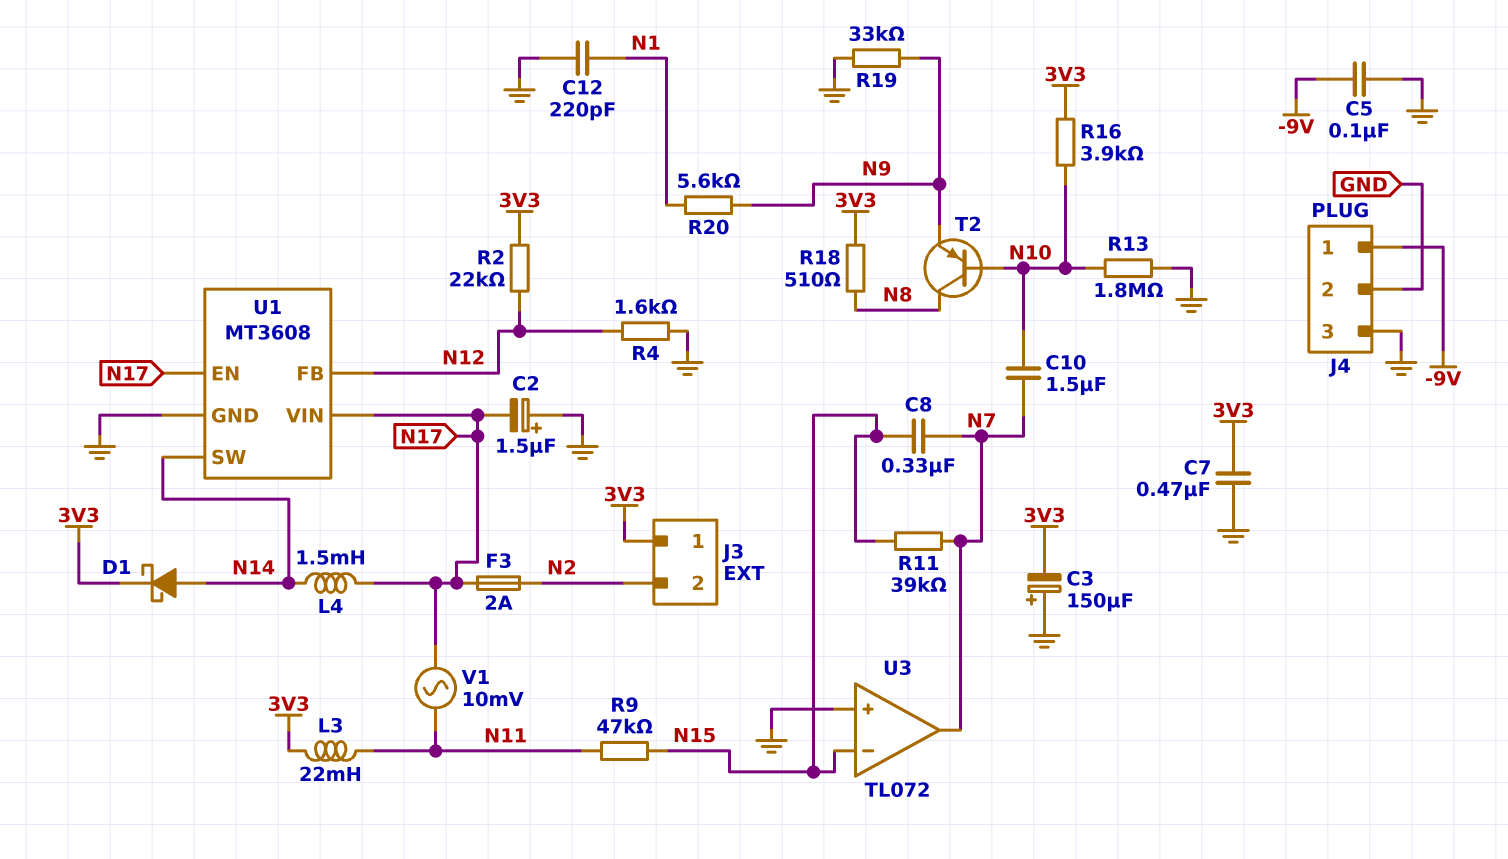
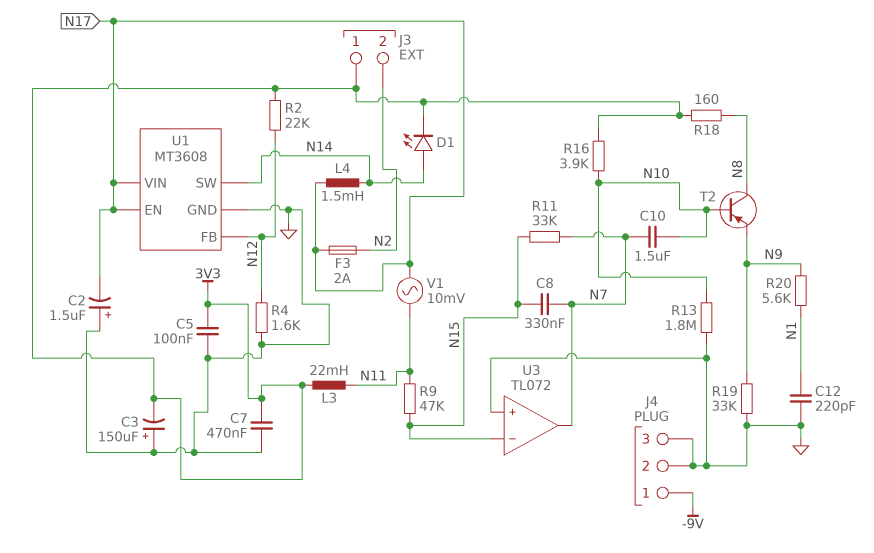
C5: 100nF (-9V, GND) -> 100nF (3V3, GND)
D1: schottky (A N14, K 3V3) -> LED (A N14, K 3V3)
R11: 39k (N7, N15) -> 33k (N7, N15)
R18: 510 (3V3, N8) -> 160 (3V3, N8)

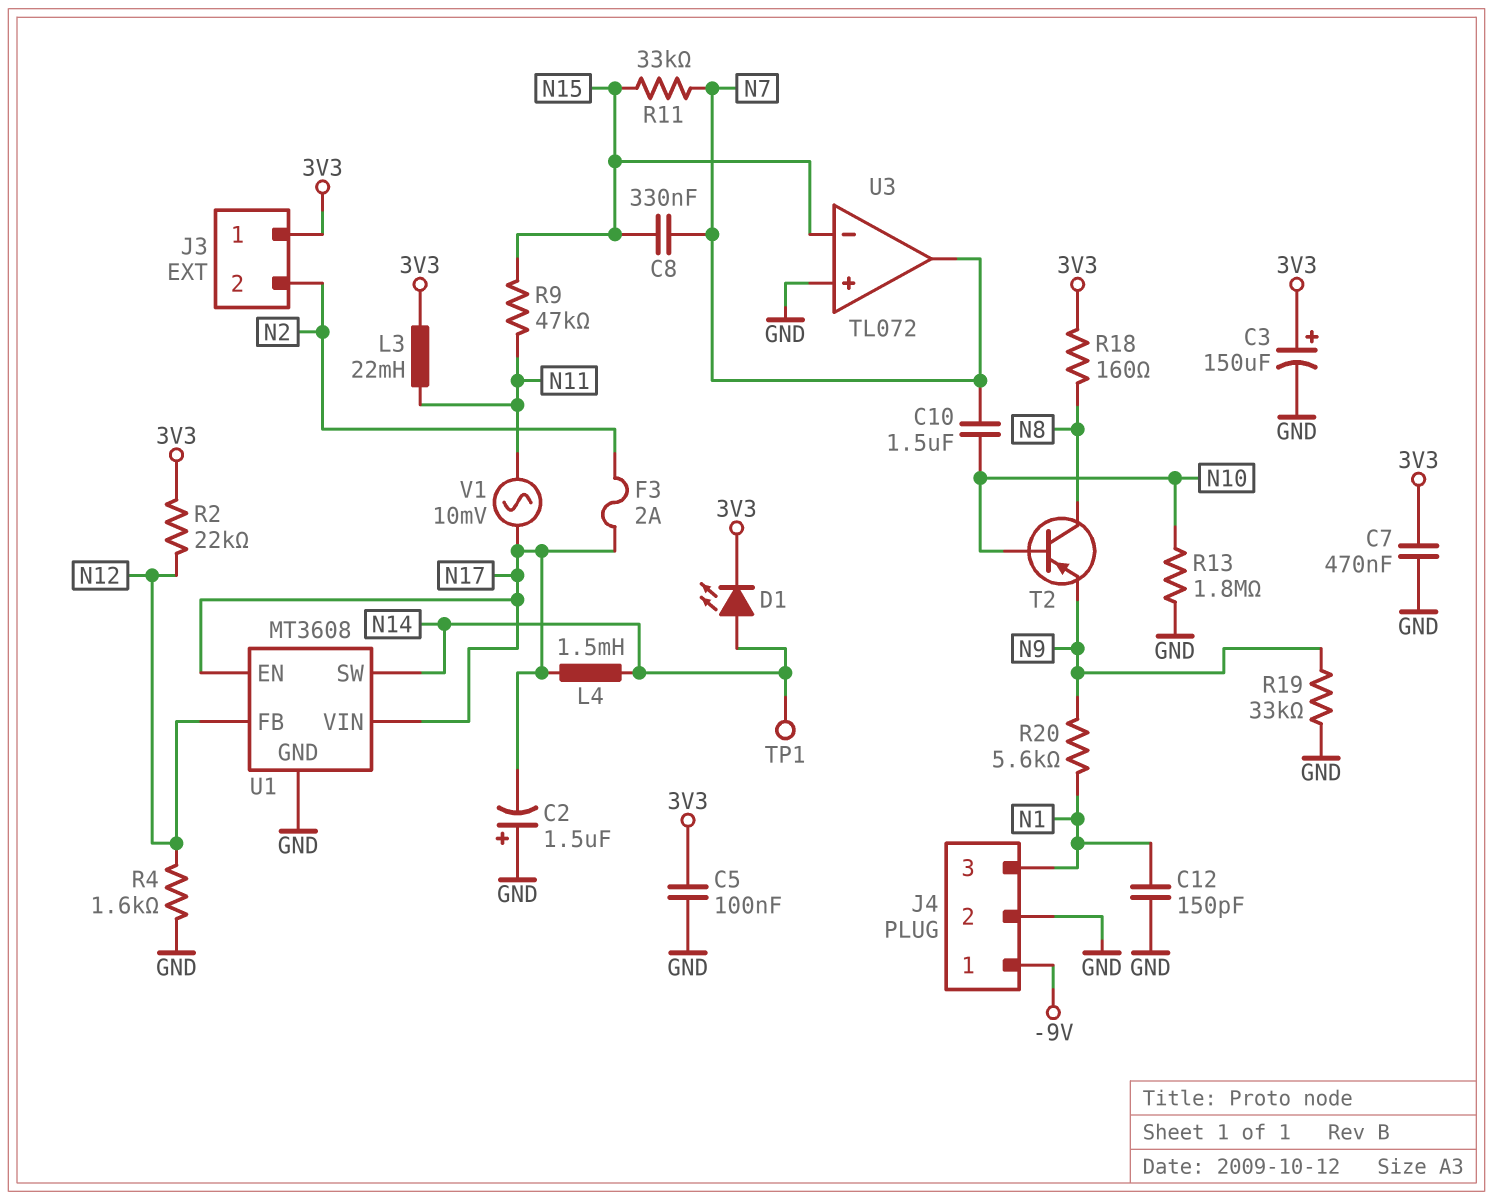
C3: 150uF (plus GND, minus 3V3) -> 150uF (plus 3V3, minus GND)
C12: 220pF (GND, N1) -> 150pF (GND, N1)
J4 pin 3: GND -> N1
R16: 3.9k (3V3, N10) -> none
TP1: none -> test point (N14)

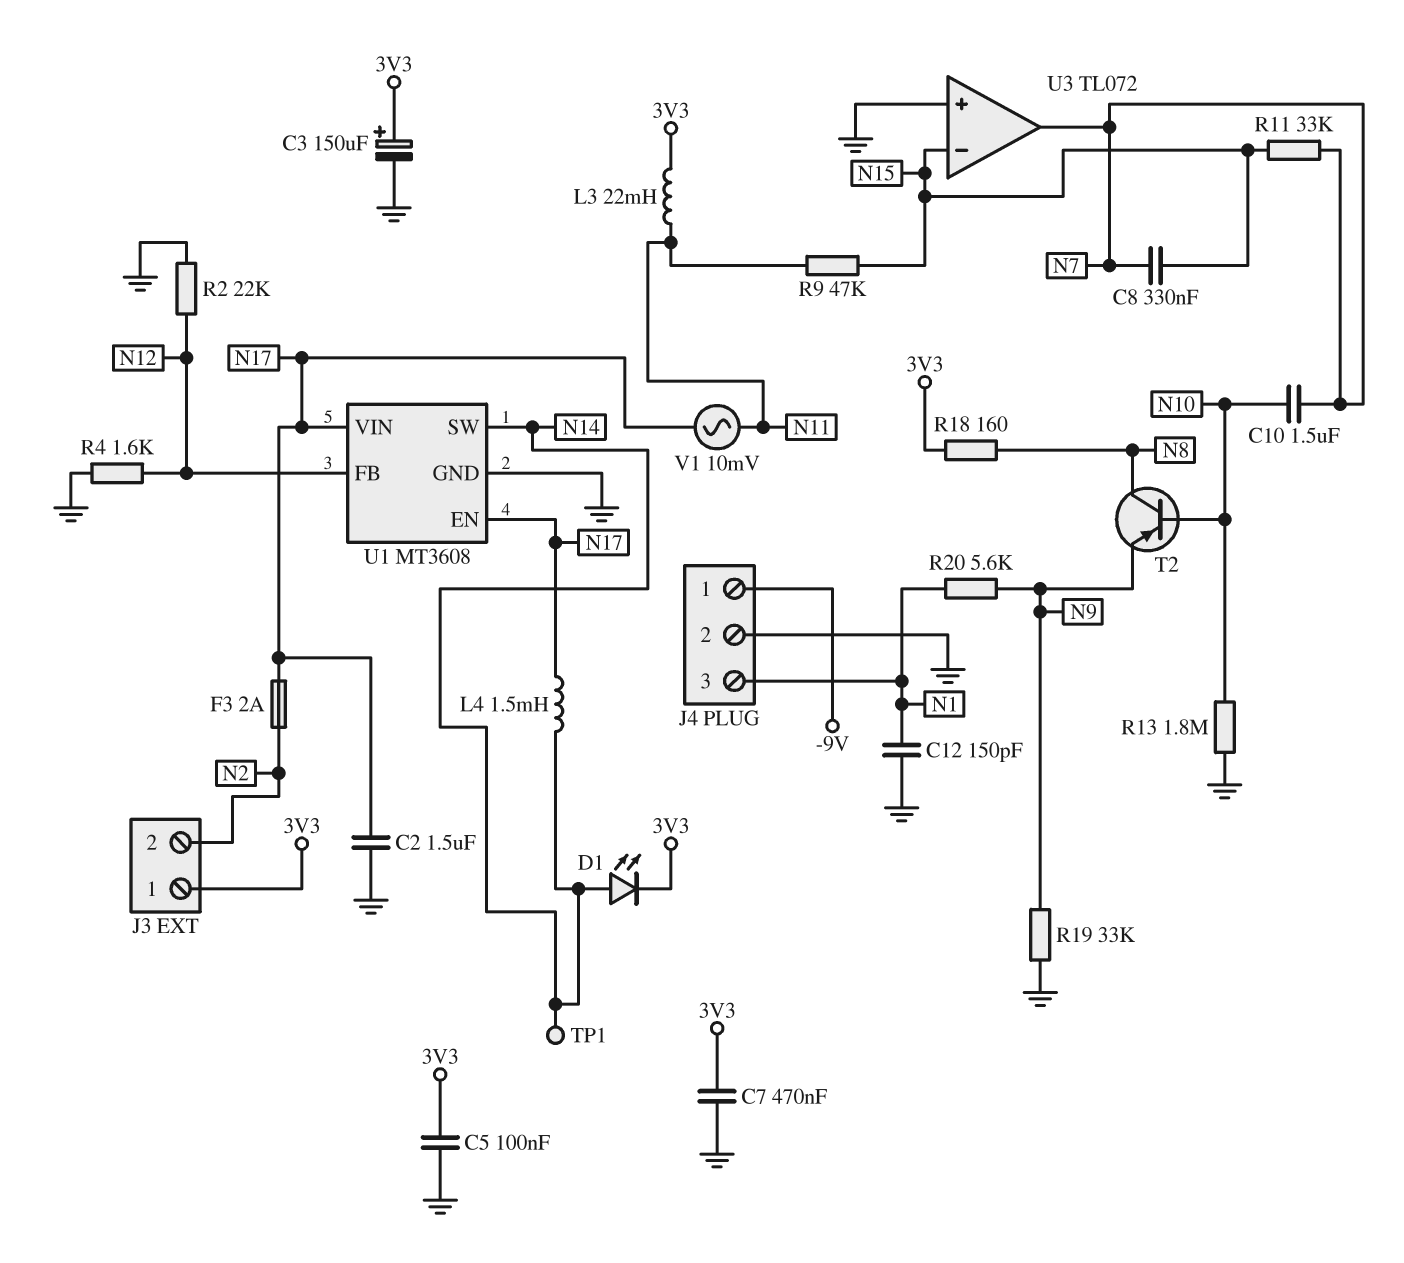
C2: 1.5uF (plus GND, minus N17) -> 1.5uF (GND, N17)
R2: 22k (3V3, N12) -> 22k (GND, N12)

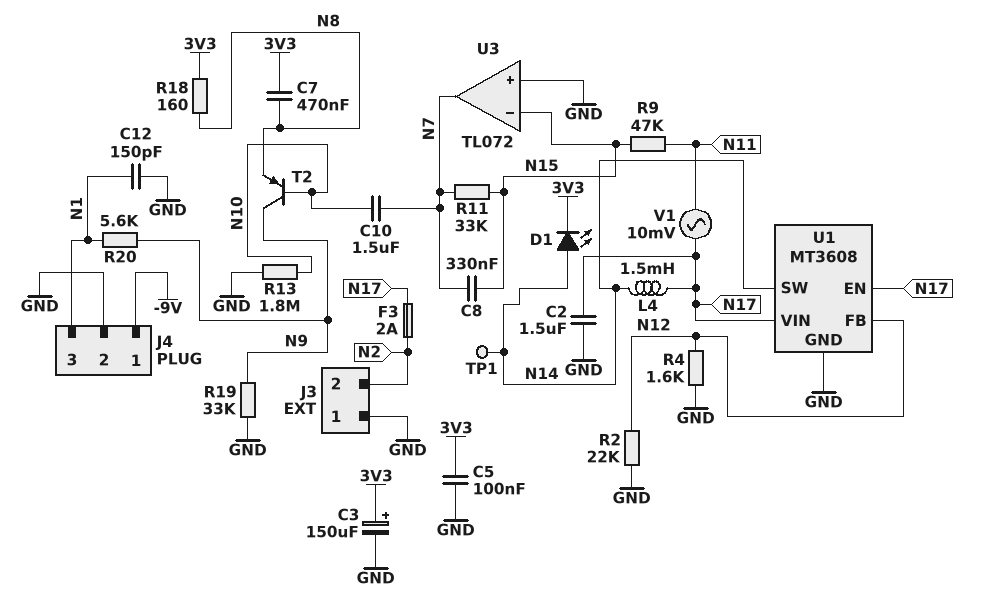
C7: 470nF (3V3, GND) -> 470nF (3V3, N8)
J3 pin 1: 3V3 -> GND
L3: 22mH (3V3, N11) -> none
T2: PNP (B N10, C N8, E N9) -> PNP (B N10, C N9, E N8)

